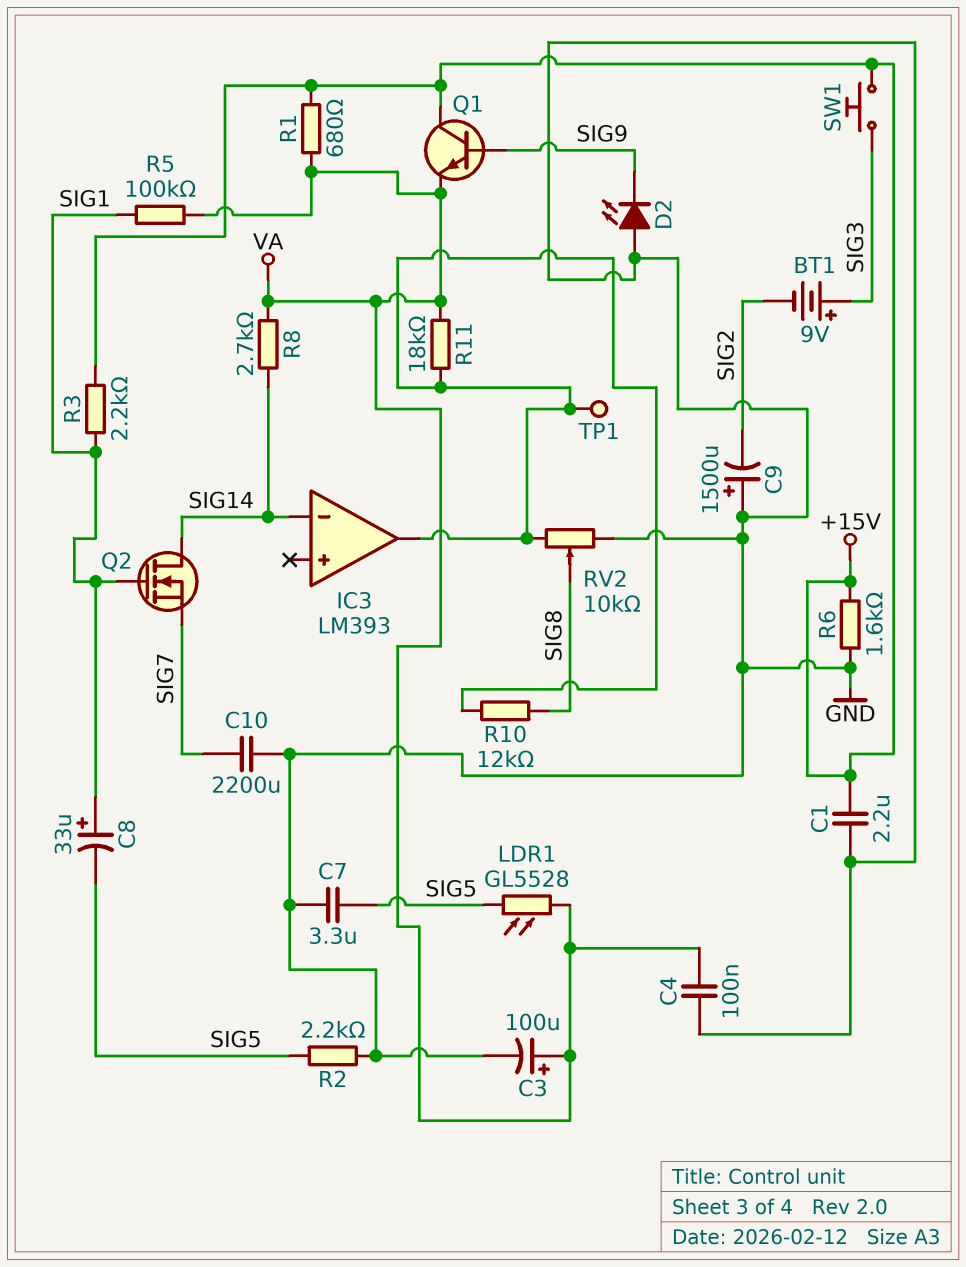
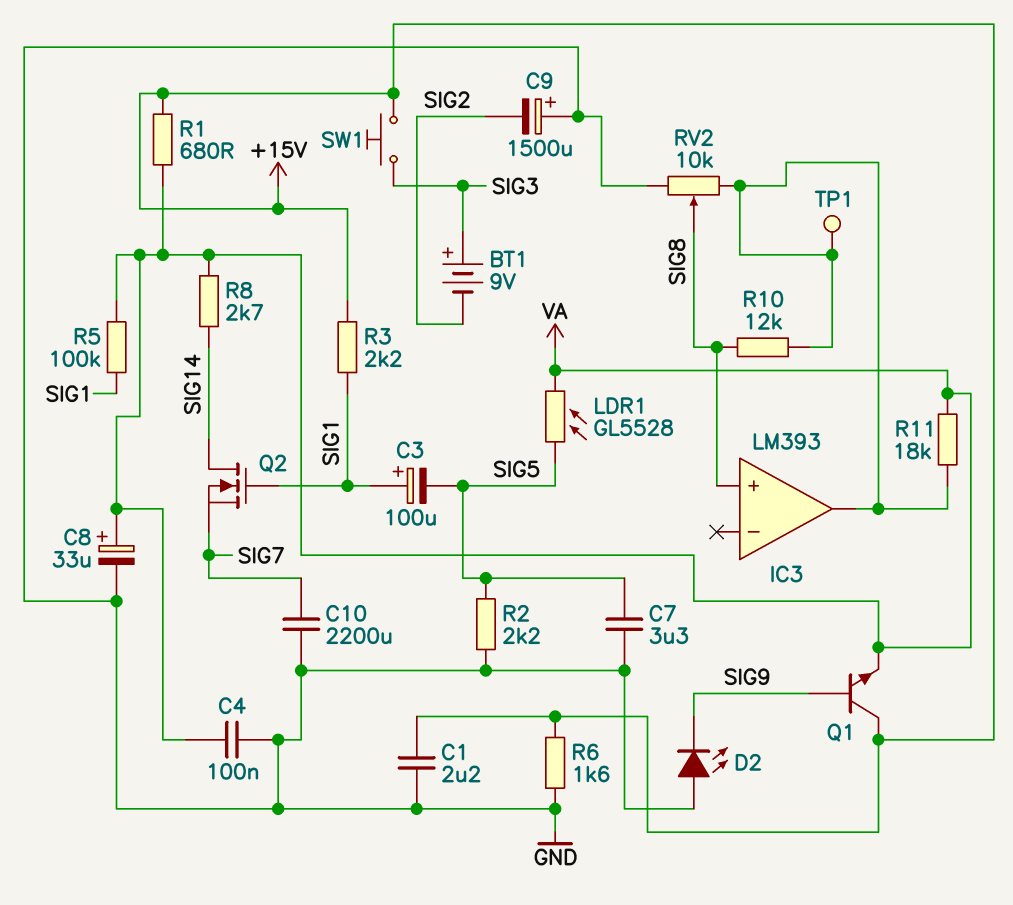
C3: 100uF (plus VA, minus GND) -> 100uF (plus SIG1, minus SIG5)
C8: 33uF (plus SIG1, minus SIG5) -> 33uF (plus VA, minus GND)
IC3 pin in+: none -> SIG8
IC3 pin in-: SIG14 -> none

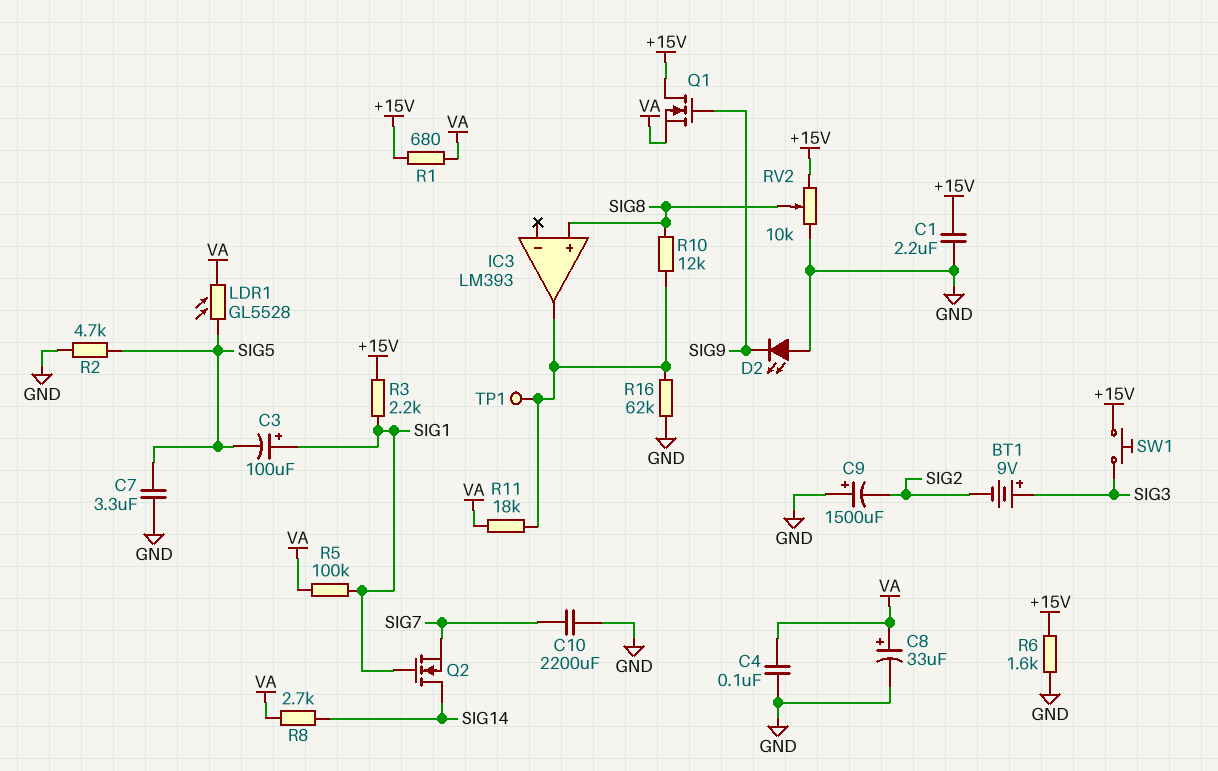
Q1: NPN (B SIG9, C +15V, E VA) -> NMOS (G SIG9, D +15V, S VA)
R2: 2.2k (GND, SIG5) -> 4.7k (GND, SIG5)
R16: none -> 62k (GND, IC3/out)
RV2: 10k (GND, IC3/out, wiper SIG8) -> 10k (+15V, GND, wiper SIG8)

